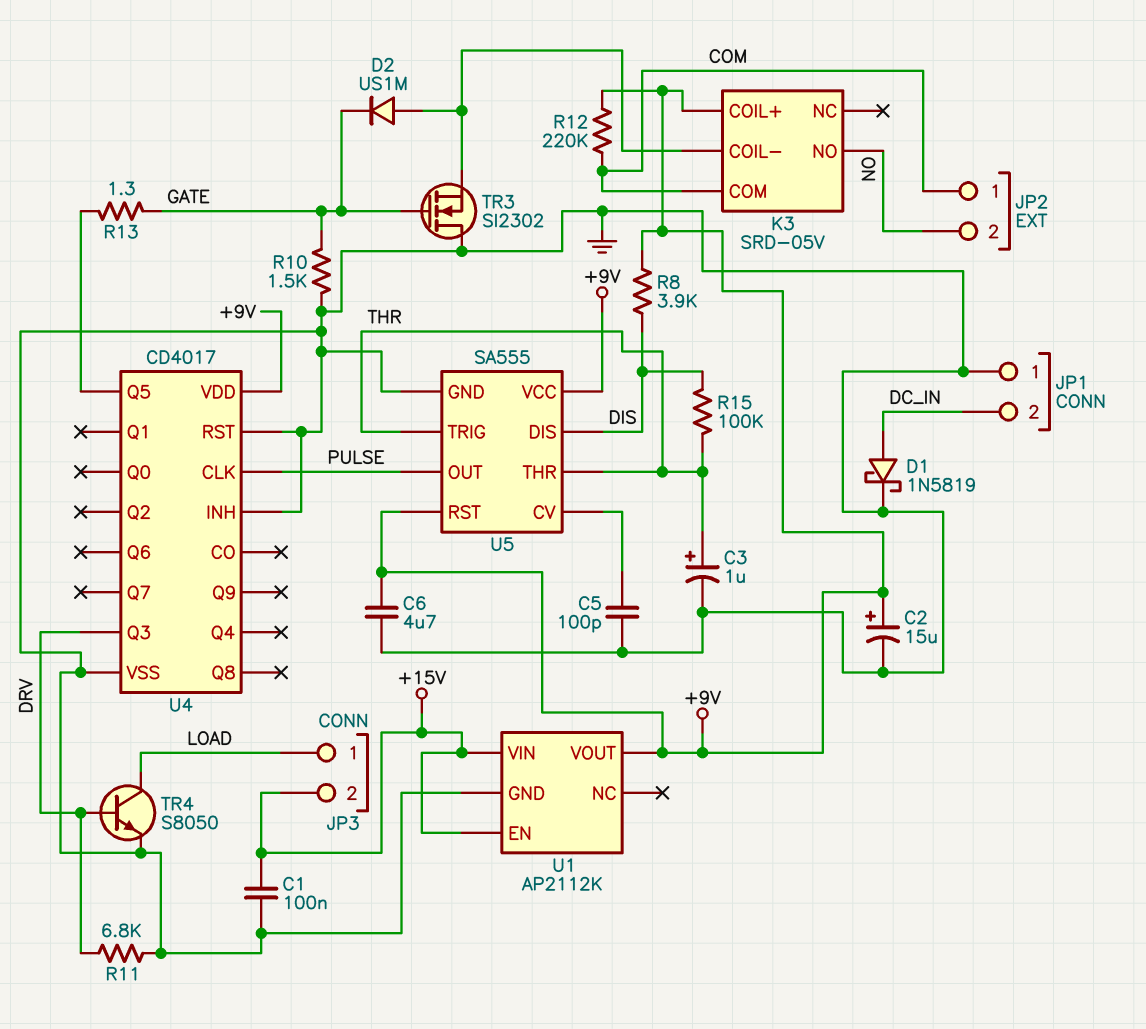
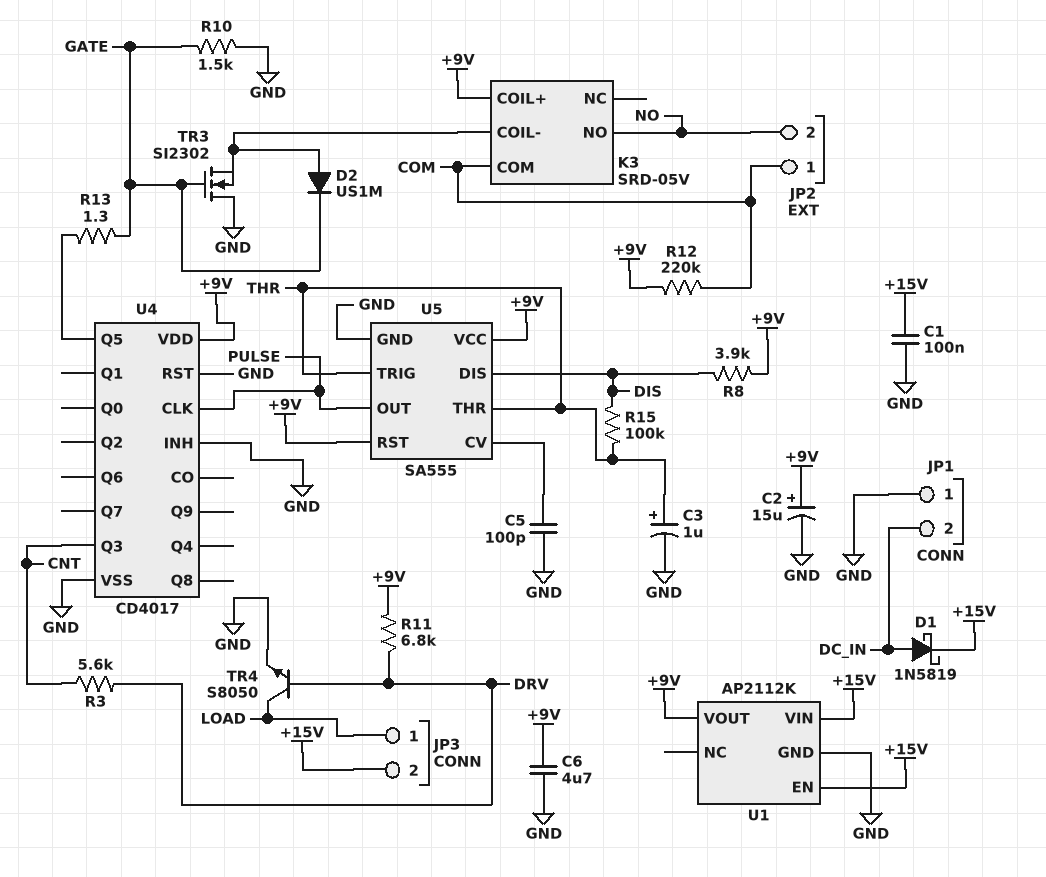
D1: schottky 1N5819 (A DC_IN, K GND) -> schottky 1N5819 (A DC_IN, K +15V)
R3: none -> 5.6k (CNT, DRV)
R11: 6.8k (DRV, GND) -> 6.8k (+9V, DRV)
U4 pin Q3: DRV -> CNT

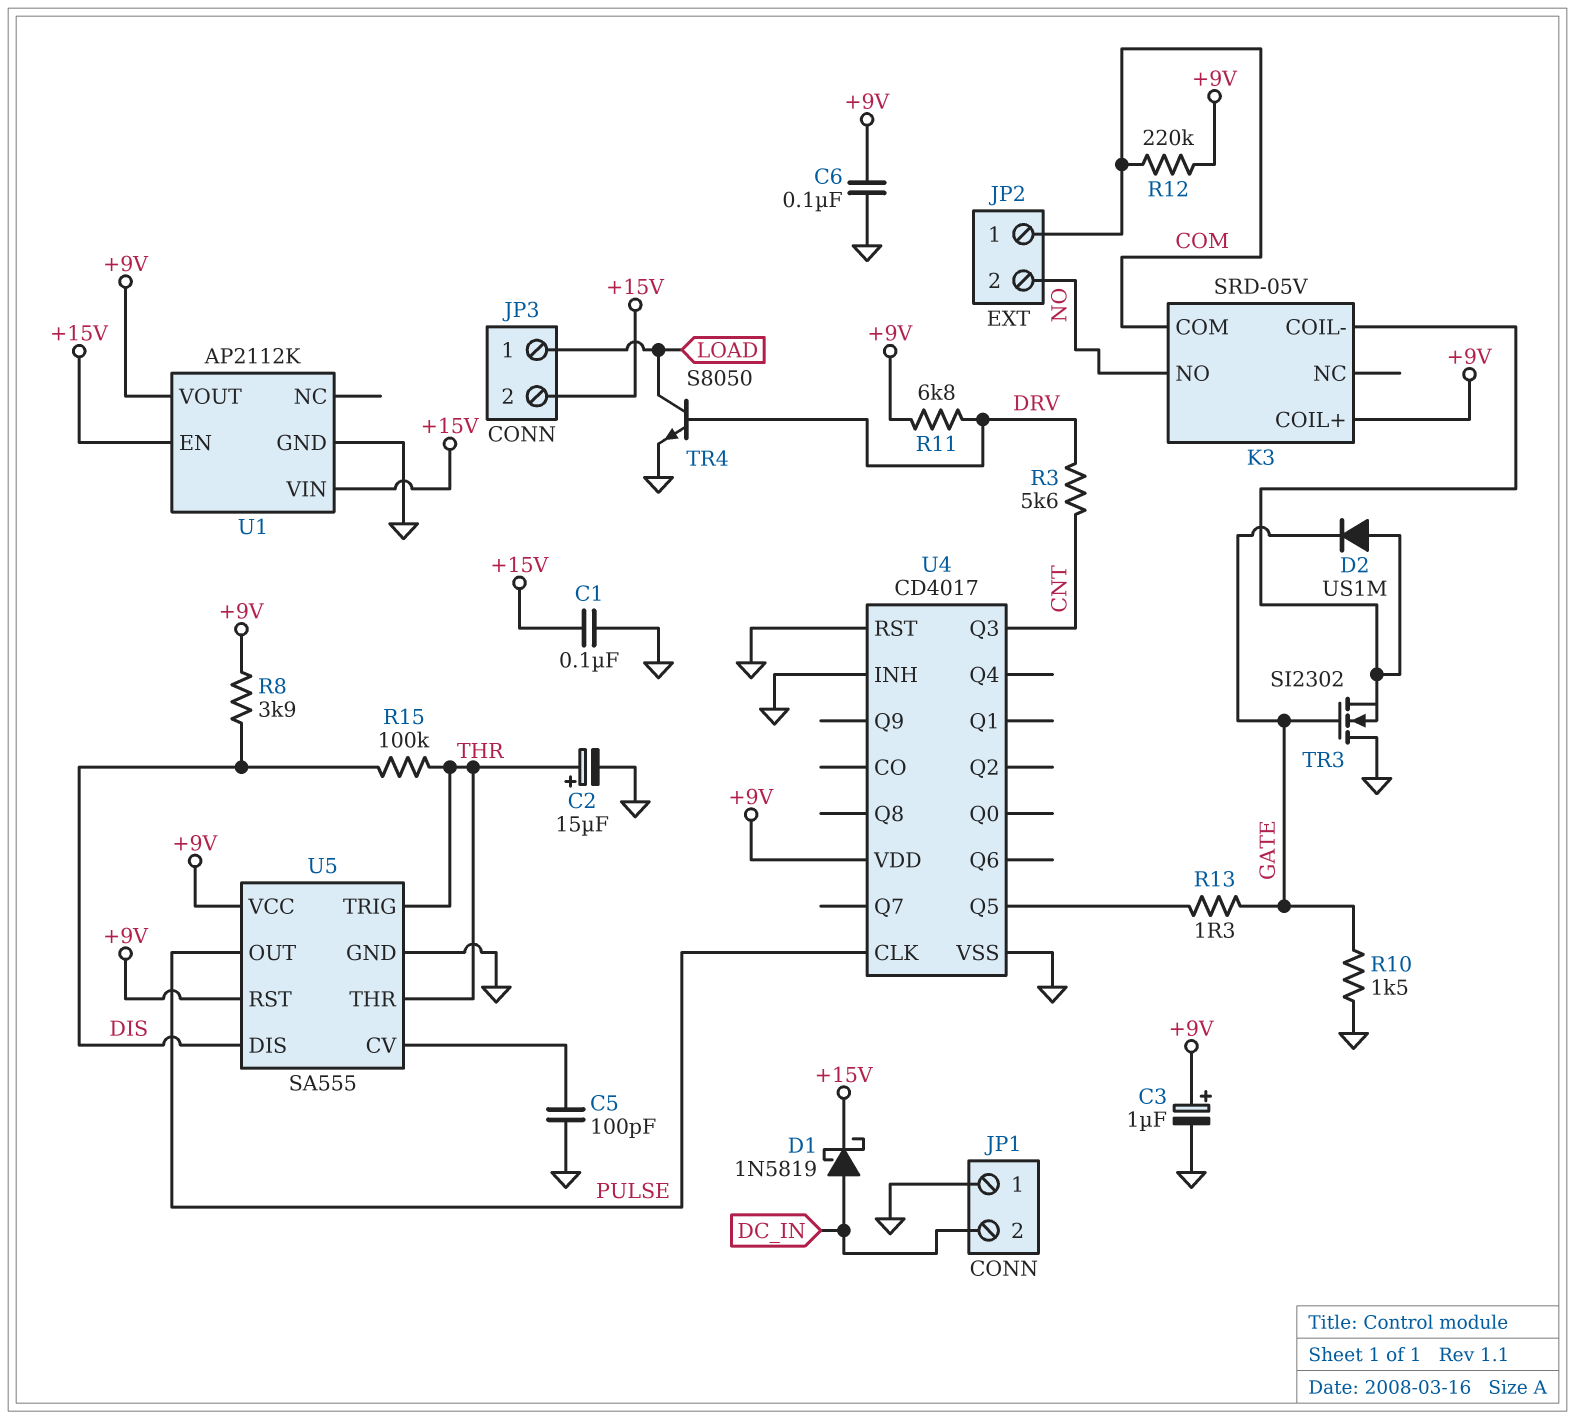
C2: 15uF (plus +9V, minus GND) -> 15uF (plus THR, minus GND)
C3: 1uF (plus THR, minus GND) -> 1uF (plus +9V, minus GND)
C6: 4.7uF (+9V, GND) -> 100nF (+9V, GND)

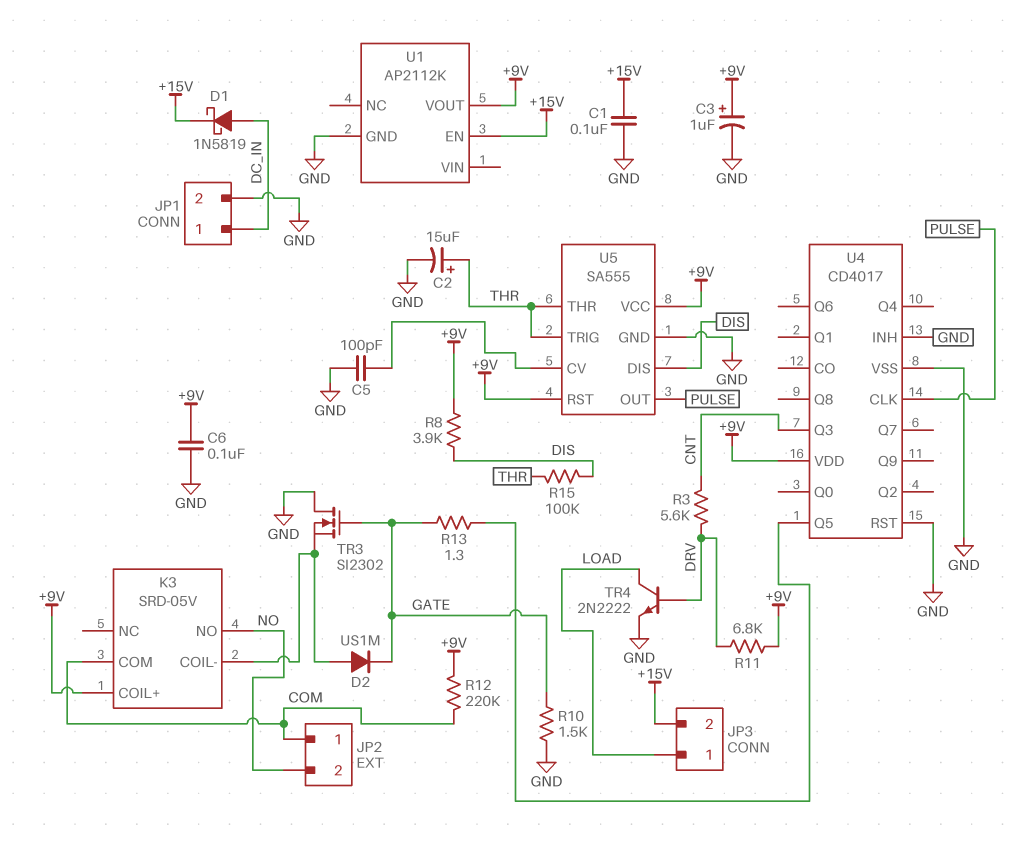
JP1 pin 1: GND -> DC_IN
JP1 pin 2: DC_IN -> GND
TR4: NPN S8050 (B DRV, C LOAD, E GND) -> NPN 2N2222 (B DRV, C LOAD, E GND)
U1 pin VIN: +15V -> none

